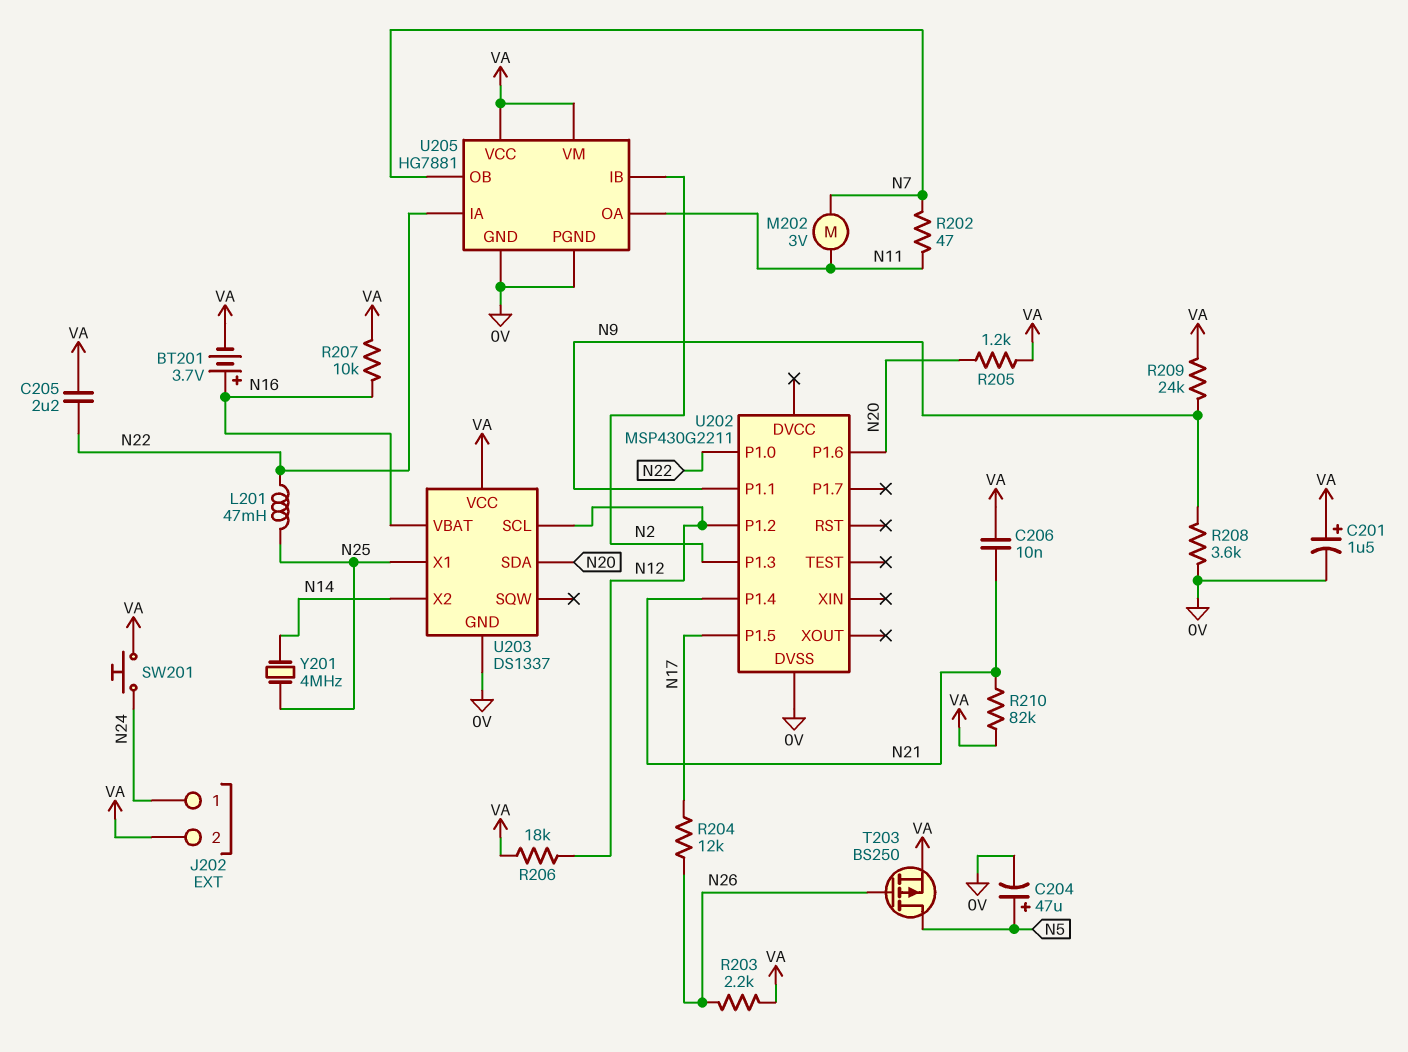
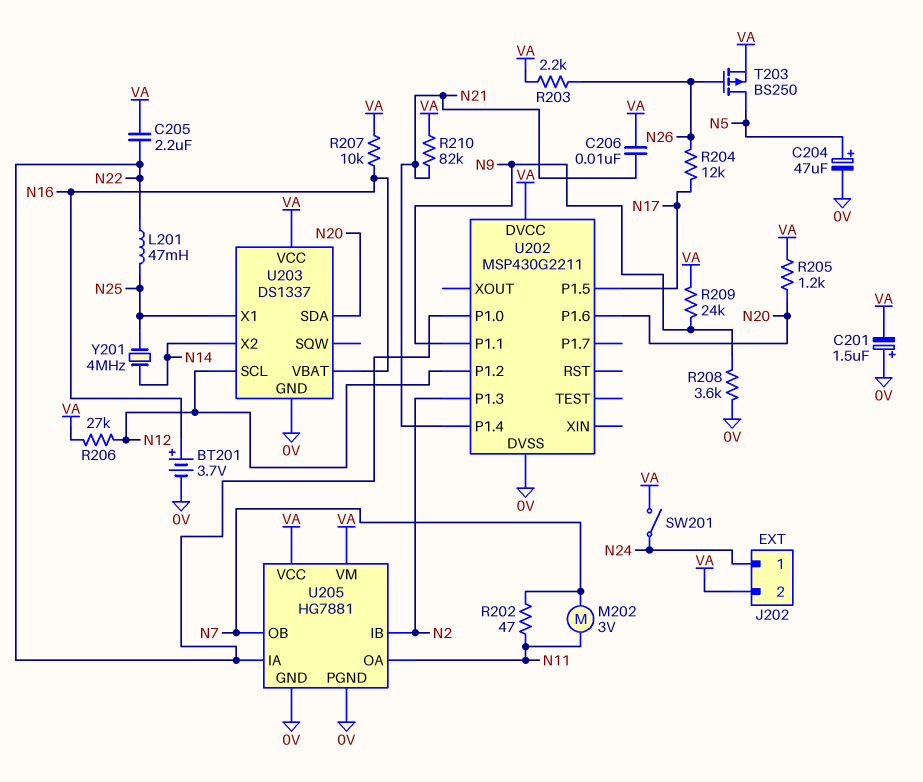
BT201: 3.7V (plus N16, minus VA) -> 3.7V (plus N16, minus 0V)
C201: 1.5uF (plus VA, minus 0V) -> 1.5uF (plus 0V, minus VA)
R206: 18k (N12, VA) -> 27k (N12, VA)
SW201: button (N24, VA) -> switch (N24, VA)
U202 pin DVCC: none -> VA

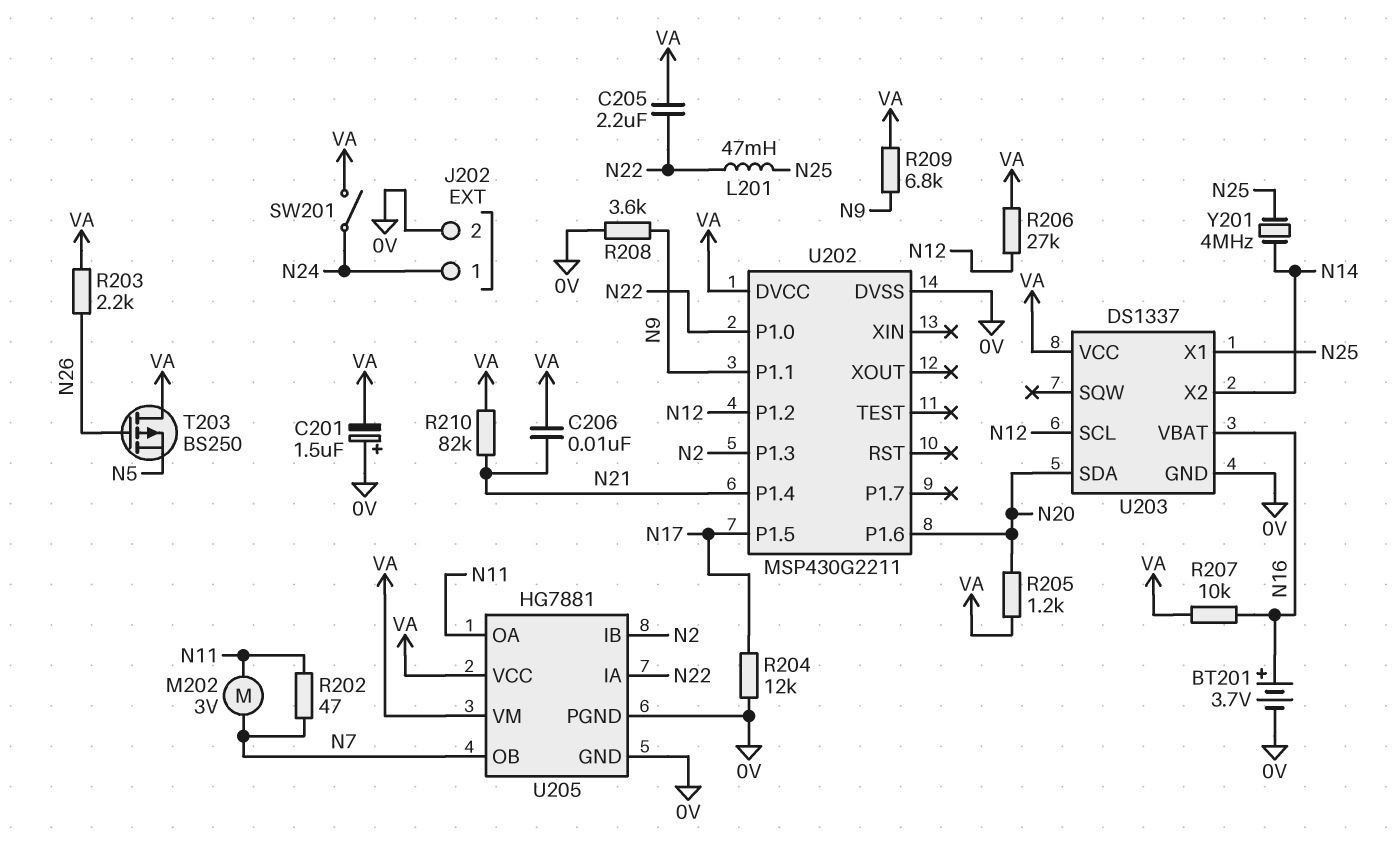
C204: 47uF (plus N5, minus 0V) -> none
J202 pin 2: VA -> 0V
R204: 12k (N17, N26) -> 12k (0V, N17)
R209: 24k (N9, VA) -> 6.8k (N9, VA)
T203: PMOS BS250 (G N26, D N5, S VA) -> PMOS BS250 (G N26, D VA, S N5)

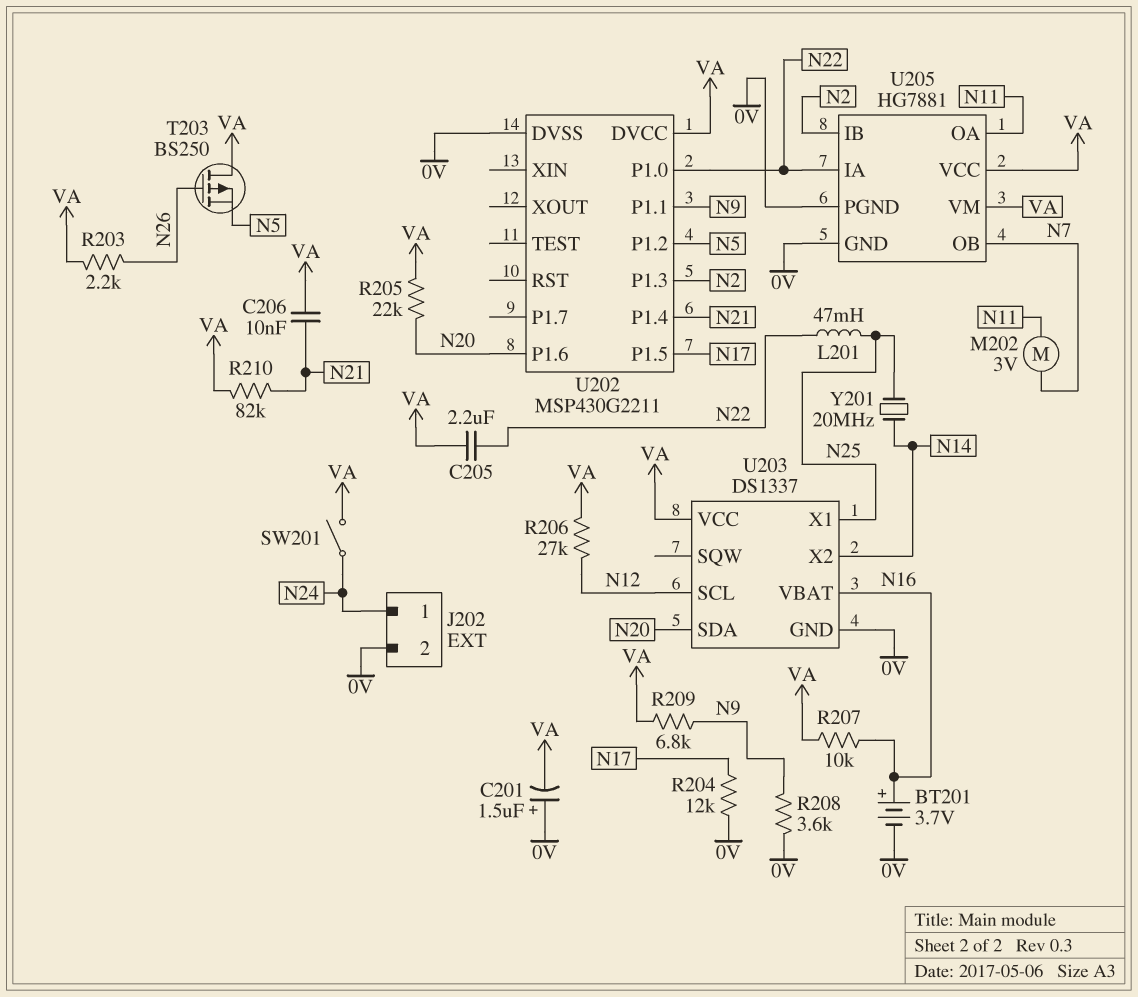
R202: 47 (N7, N11) -> none
R205: 1.2k (N20, VA) -> 22k (N20, VA)
U202 pin P1.2: N12 -> N5
Y201: 4MHz (N14, N25) -> 20MHz (N14, N25)

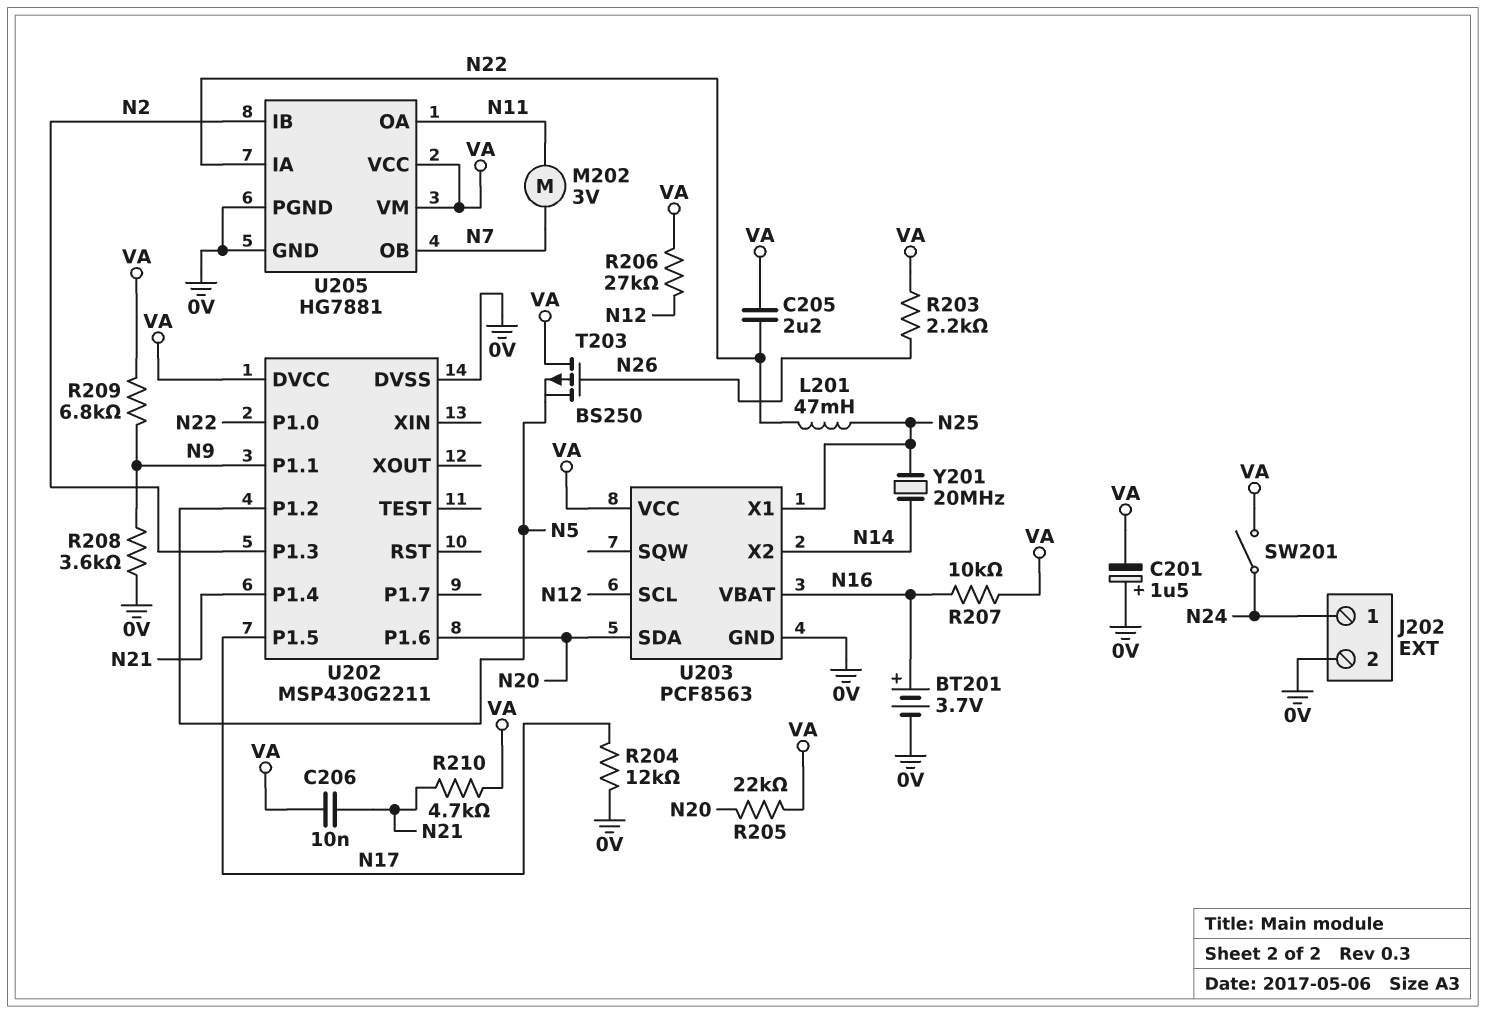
R210: 82k (N21, VA) -> 4.7k (N21, VA)
U203: DS1337 -> PCF8563

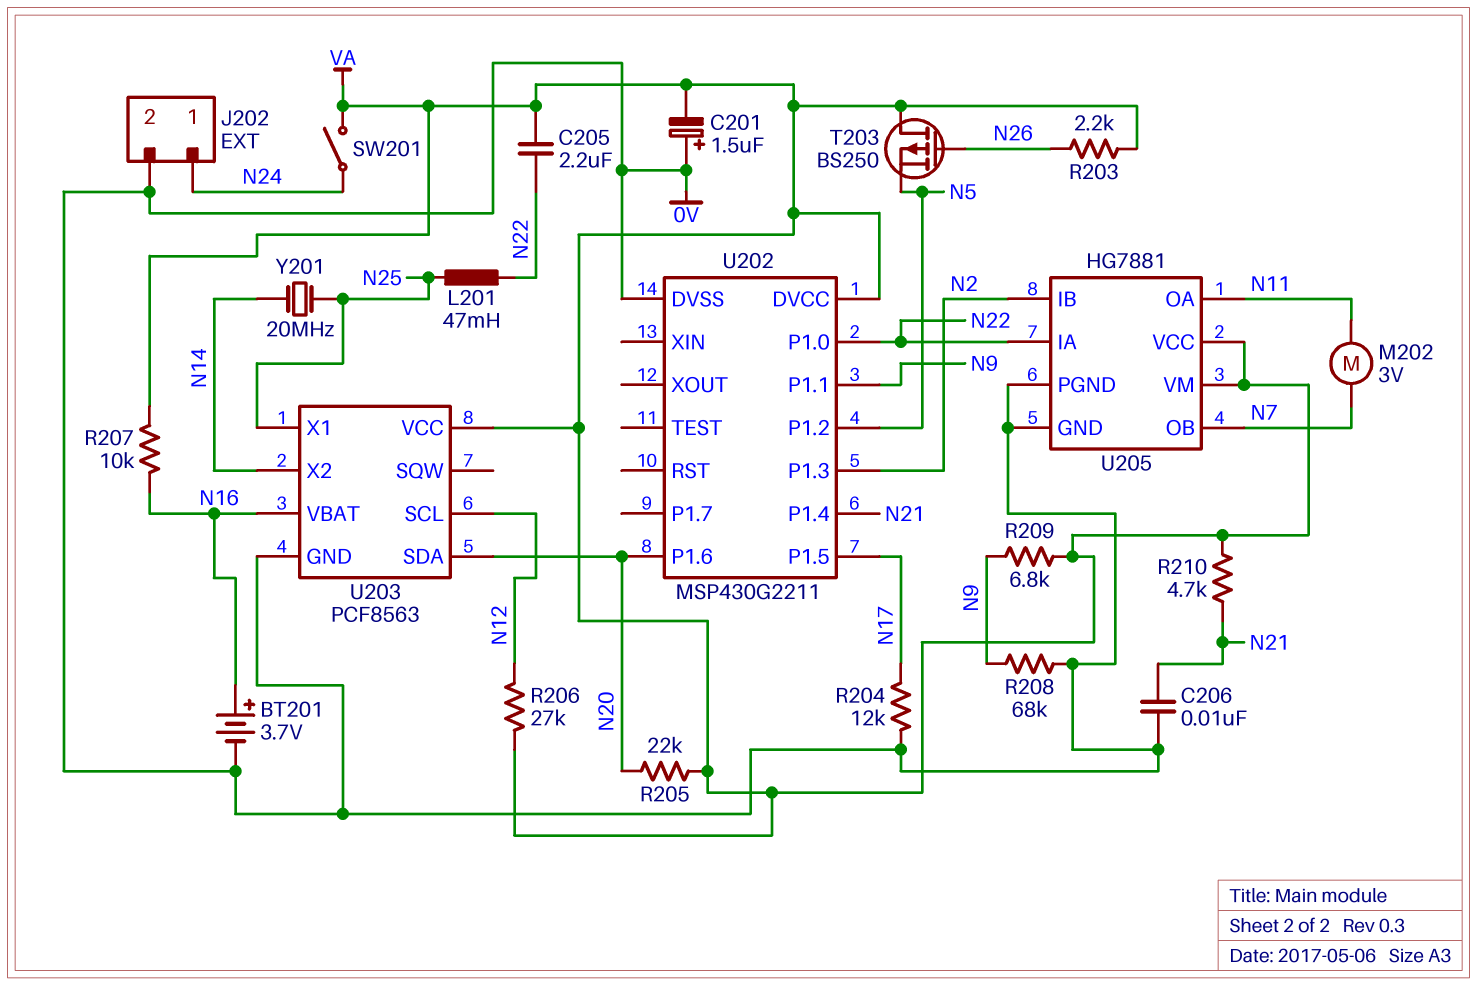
C206: 10nF (N21, VA) -> 10nF (0V, N21)
R208: 3.6k (0V, N9) -> 68k (0V, N9)

